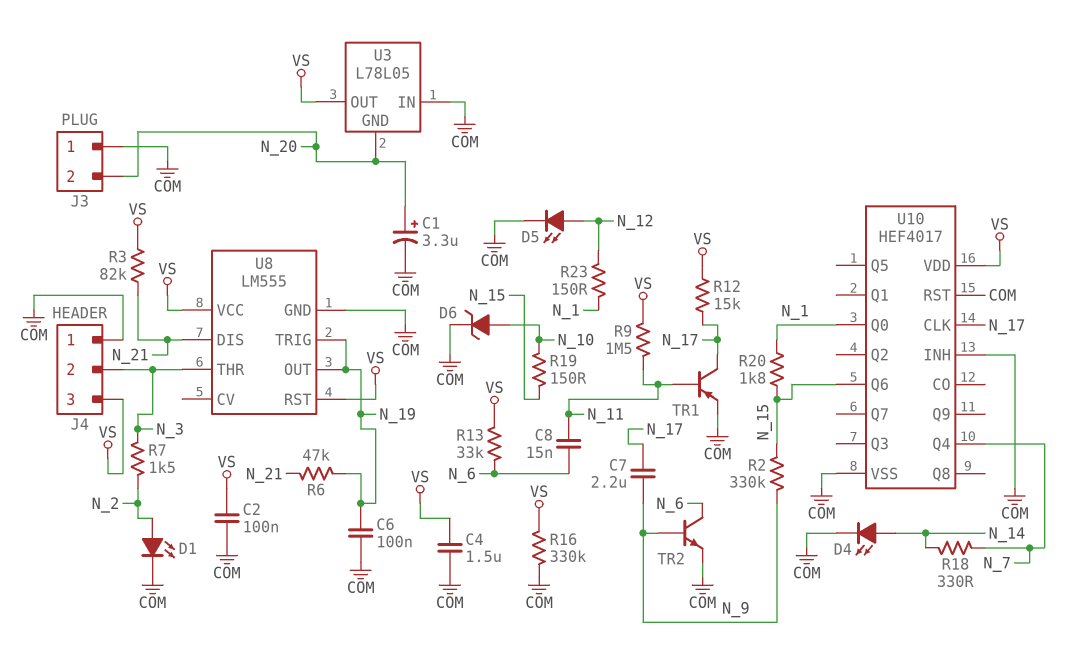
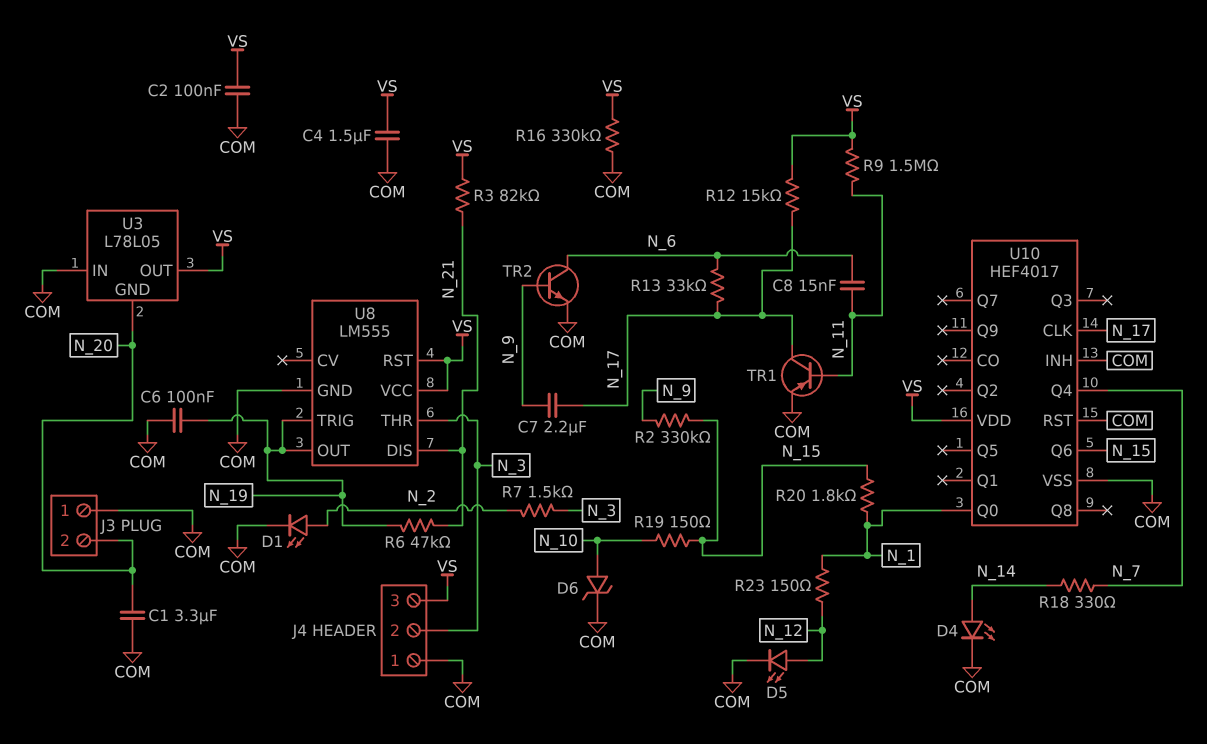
C1: 3.3uF (plus N_20, minus COM) -> 3.3uF (COM, N_20)
R13: 33k (N_6, VS) -> 33k (N_6, N_17)

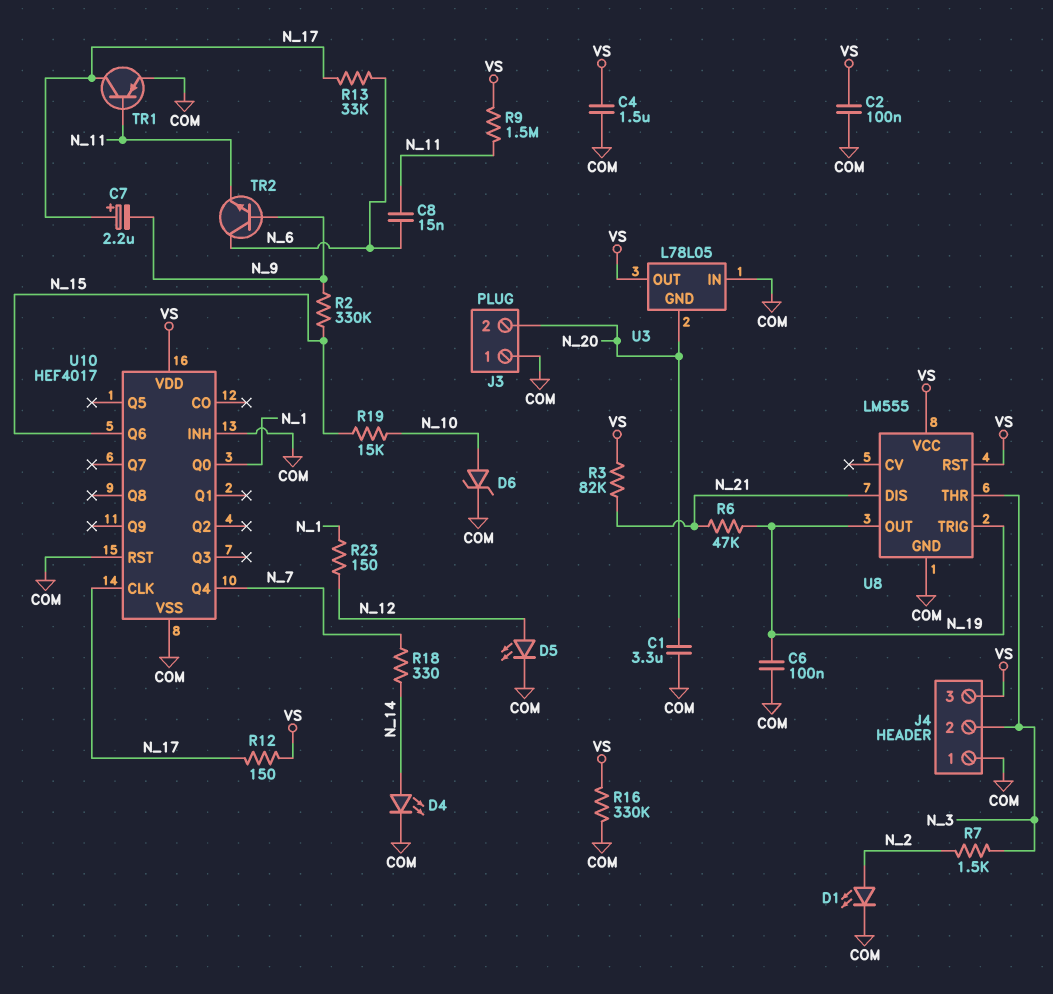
C7: 2.2uF (N_9, N_17) -> 2.2uF (plus N_17, minus N_9)
R12: 15k (N_17, VS) -> 150 (N_17, VS)
R19: 150 (N_10, N_15) -> 15k (N_10, N_15)
R20: 1.8k (N_1, N_15) -> none
TR2: NPN (B N_9, C N_6, E COM) -> NPN (B N_9, C N_6, E N_11)

